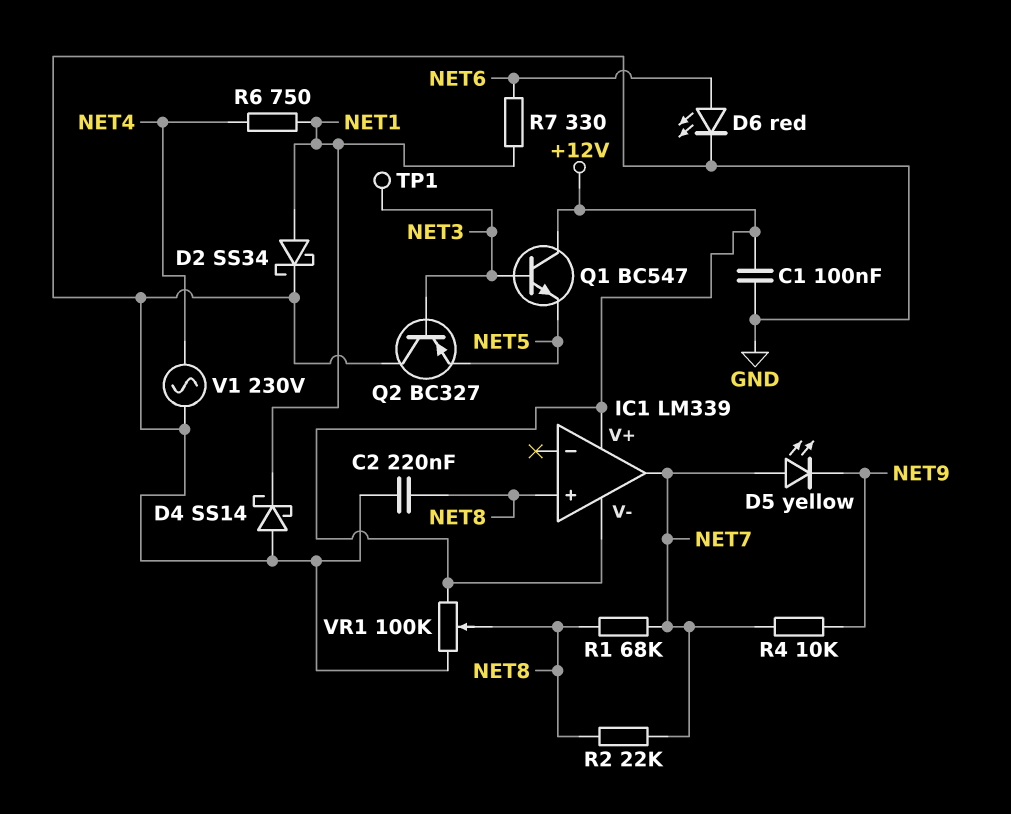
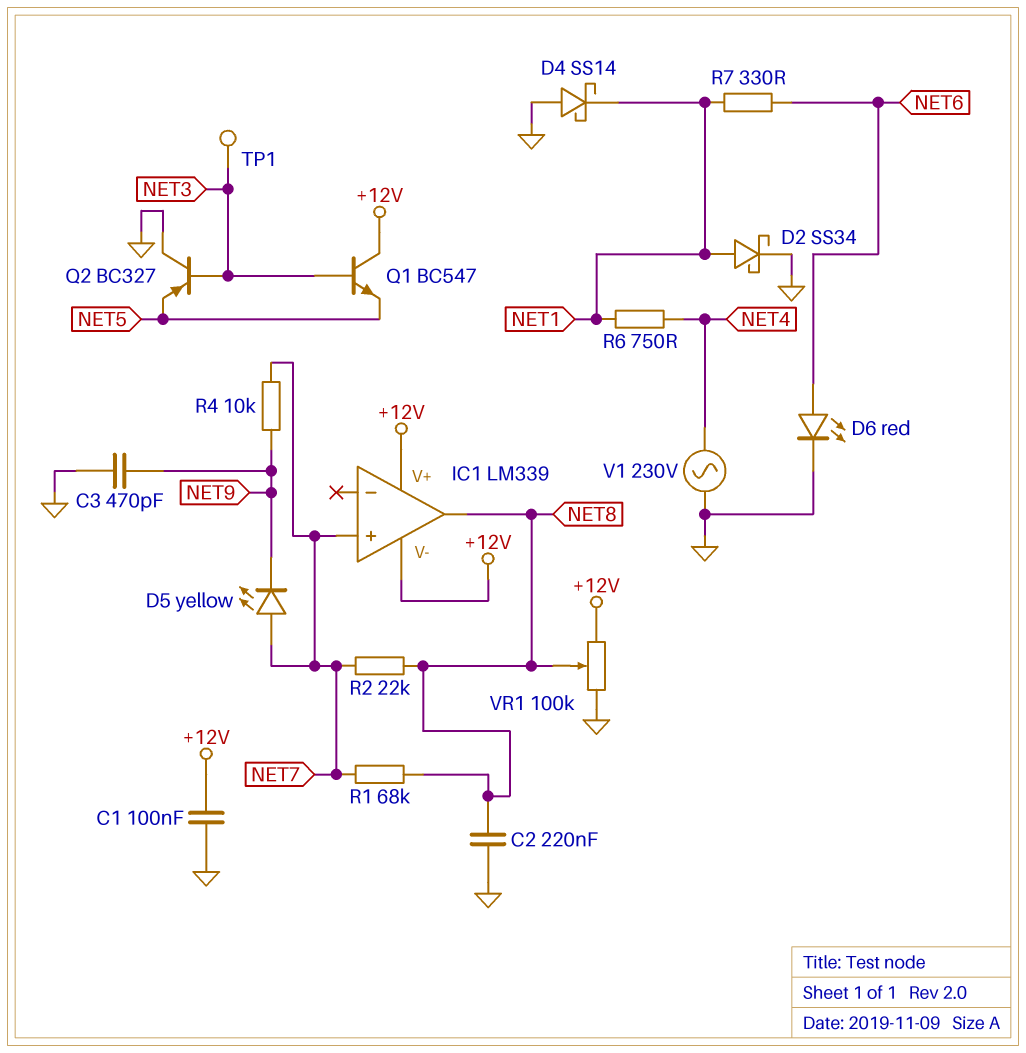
C3: none -> 470pF (GND, NET9)
IC1 pin in+: NET8 -> NET7
IC1 pin out: NET7 -> NET8

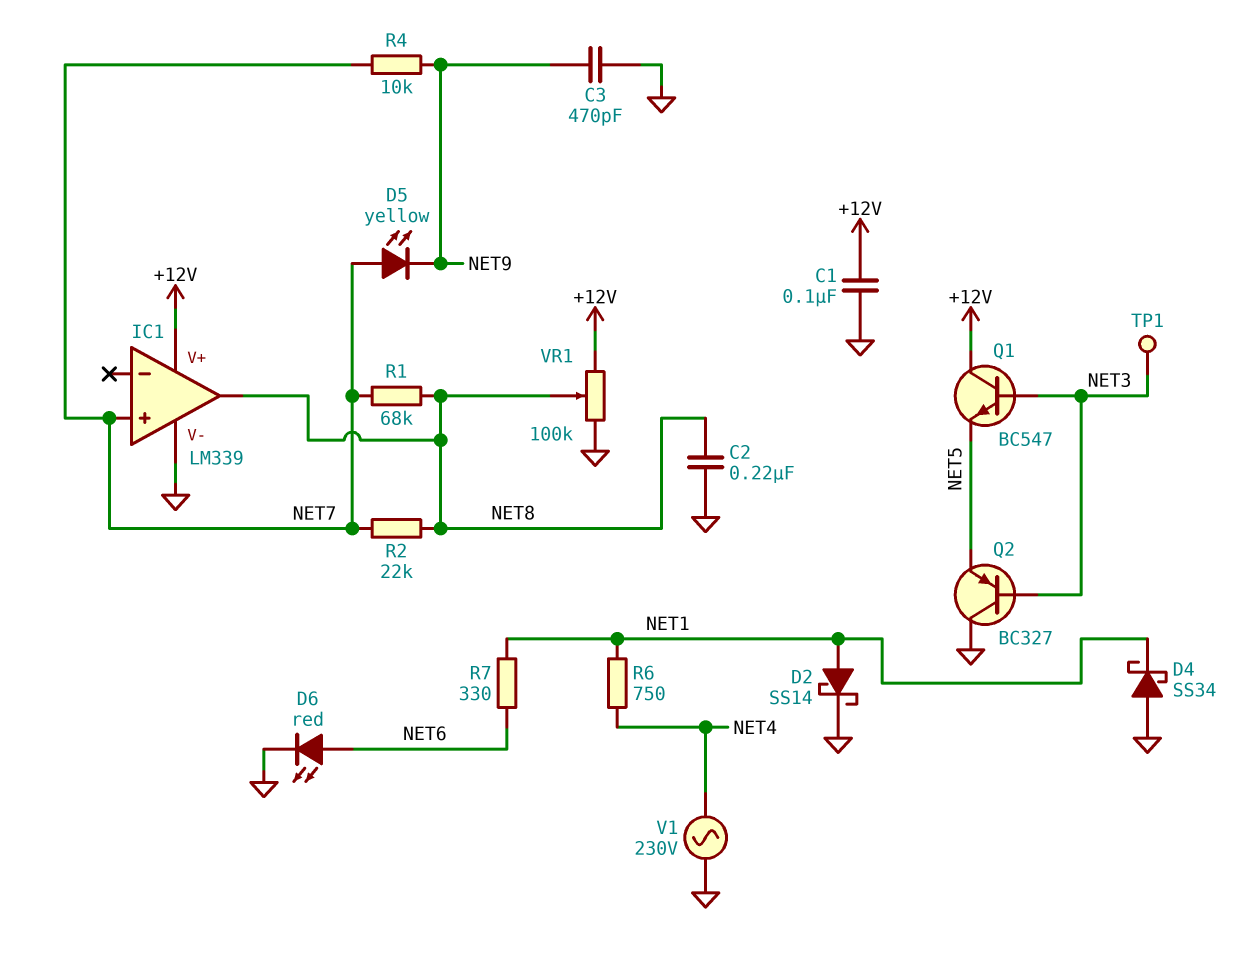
D2: schottky SS34 (A NET1, K GND) -> schottky SS14 (A NET1, K GND)
D4: schottky SS14 (A GND, K NET1) -> schottky SS34 (A GND, K NET1)
IC1 pin V-: +12V -> GND

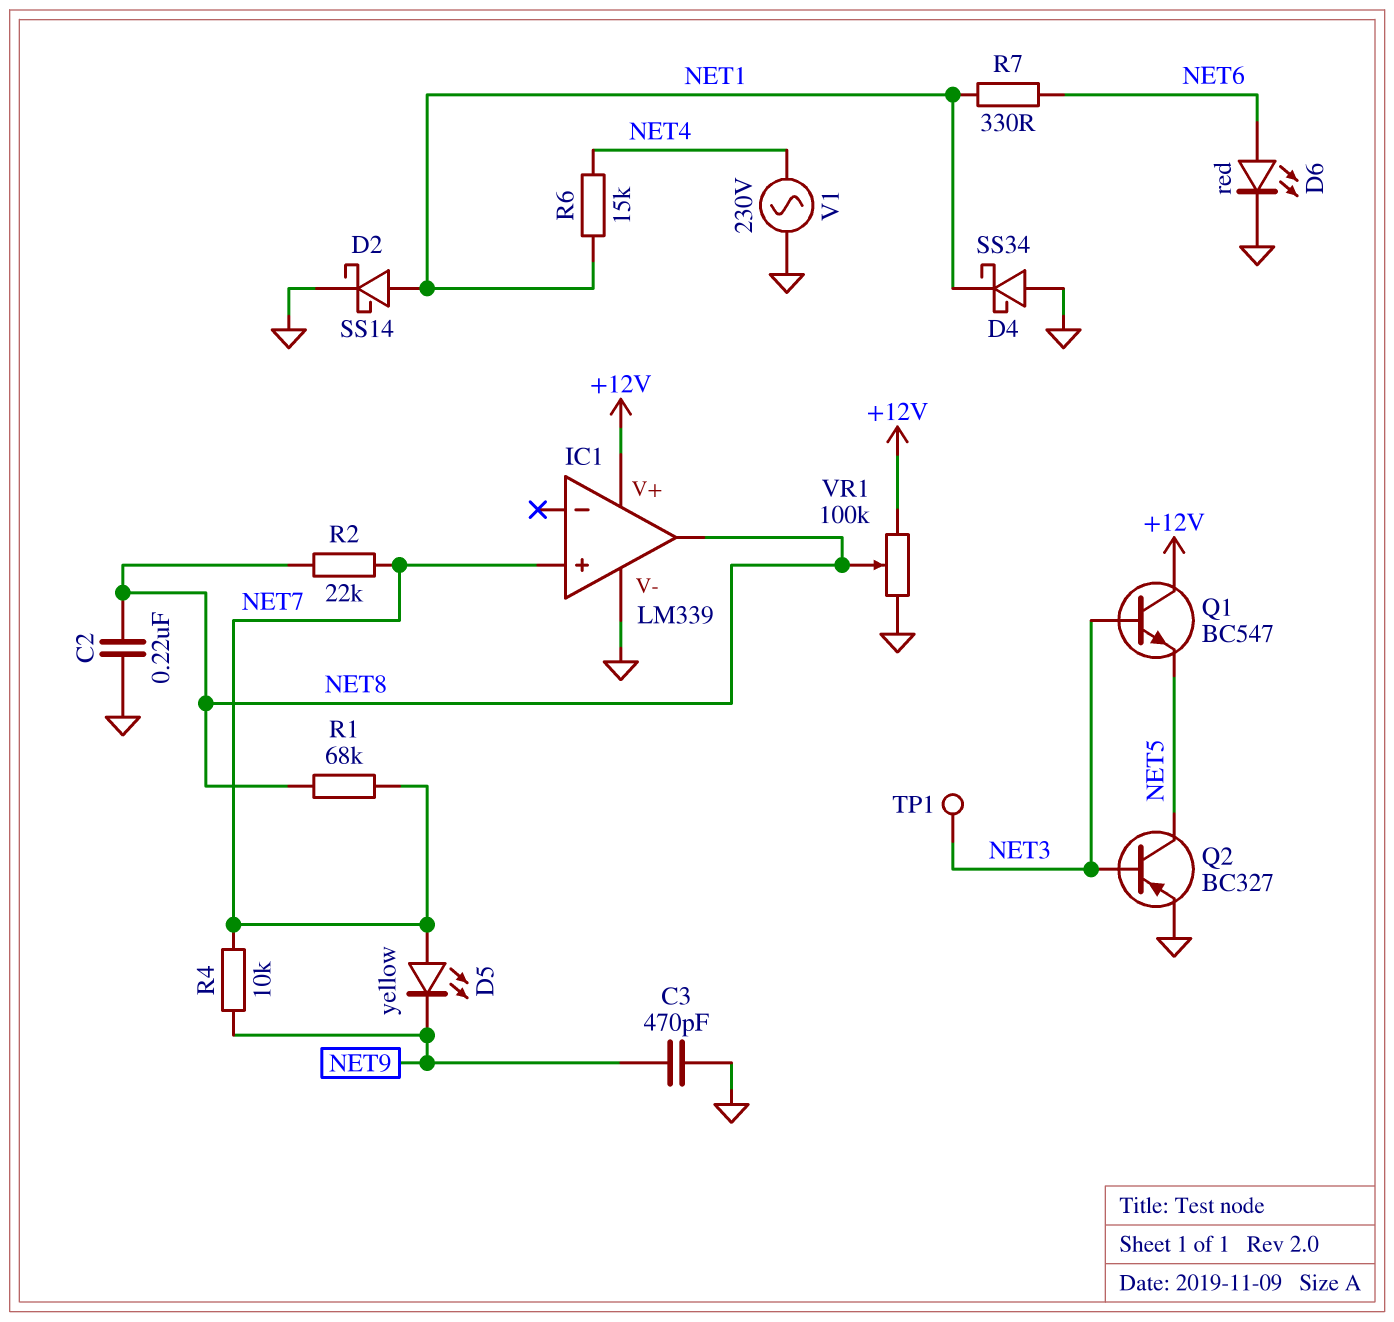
C1: 100nF (+12V, GND) -> none
Q2: PNP BC327 (B NET3, C GND, E NET5) -> PNP BC327 (B NET3, C NET5, E GND)
R6: 750 (NET1, NET4) -> 15k (NET1, NET4)

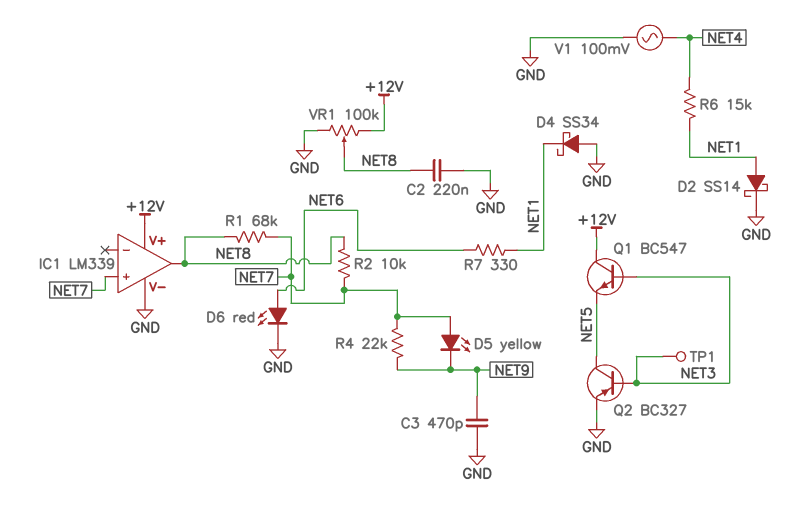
R2: 22k (NET7, NET8) -> 10k (NET7, NET8)
R4: 10k (NET7, NET9) -> 22k (NET7, NET9)
V1: AC 230V (GND, NET4) -> AC 100mV (GND, NET4)

